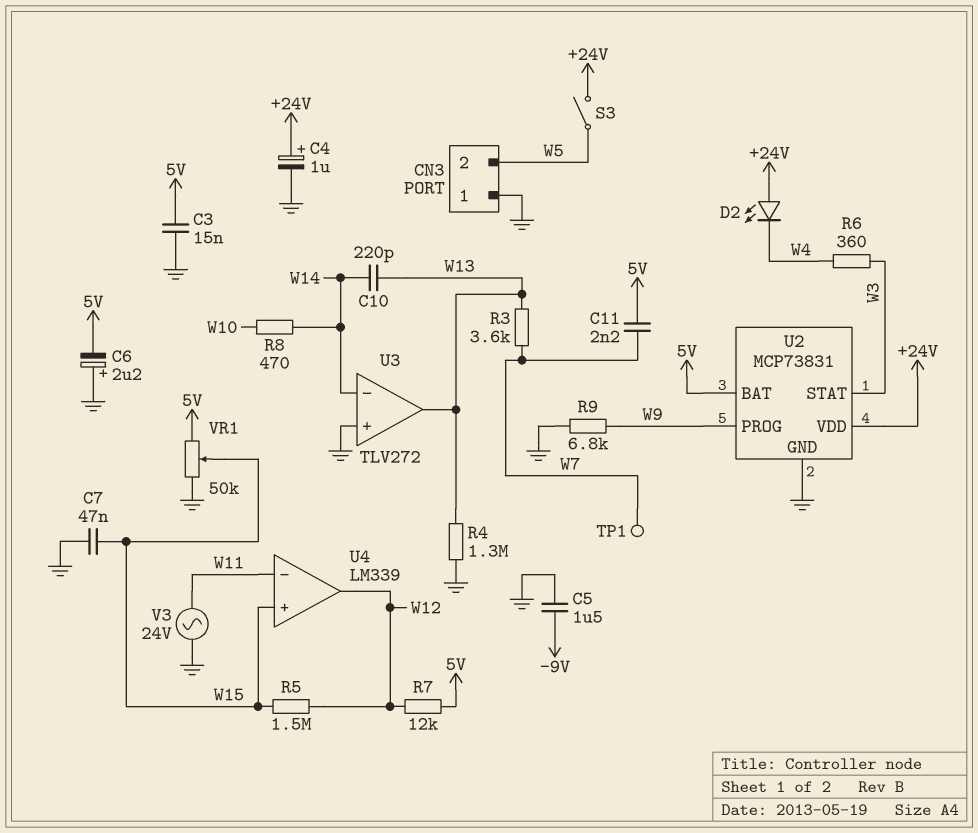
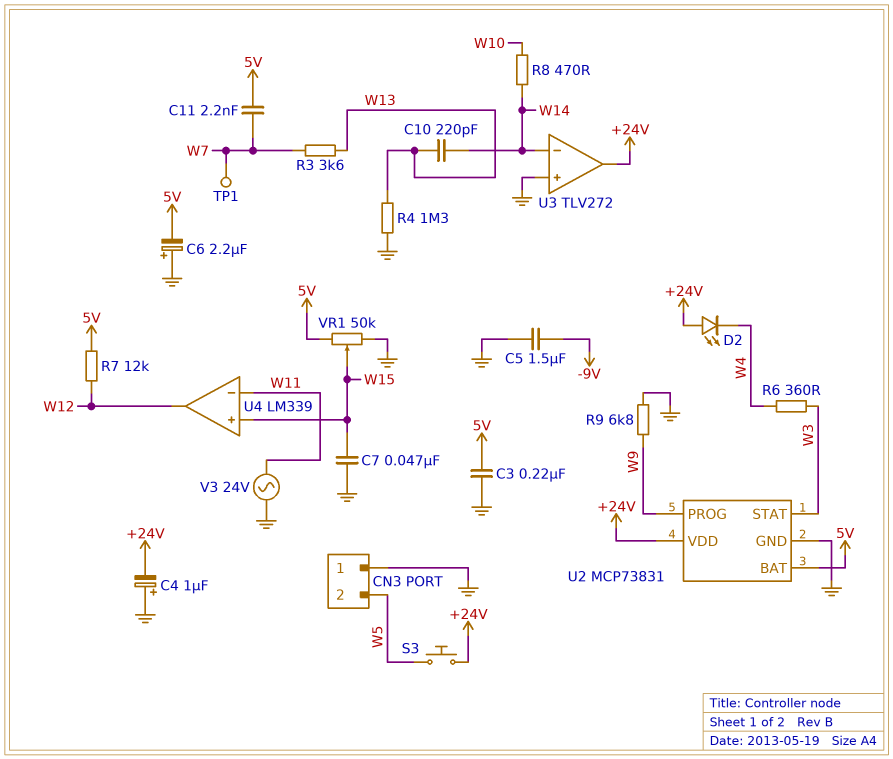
C3: 15nF (5V, GND) -> 220nF (5V, GND)
C4: 1uF (plus +24V, minus GND) -> 1uF (plus GND, minus +24V)
R5: 1.5M (W12, W15) -> none
S3: switch (+24V, W5) -> button (+24V, W5)
U3 pin out: W13 -> +24V

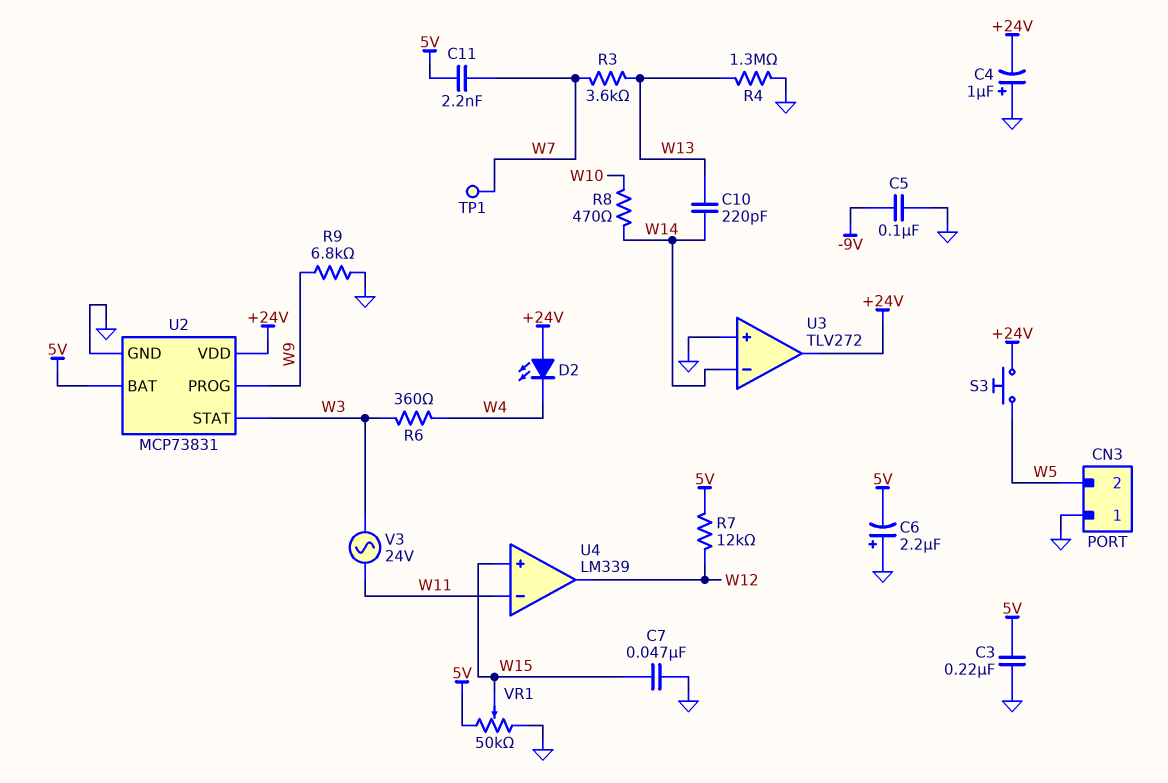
C5: 1.5uF (-9V, GND) -> 100nF (-9V, GND)
V3: AC 24V (GND, W11) -> AC 24V (W3, W11)

